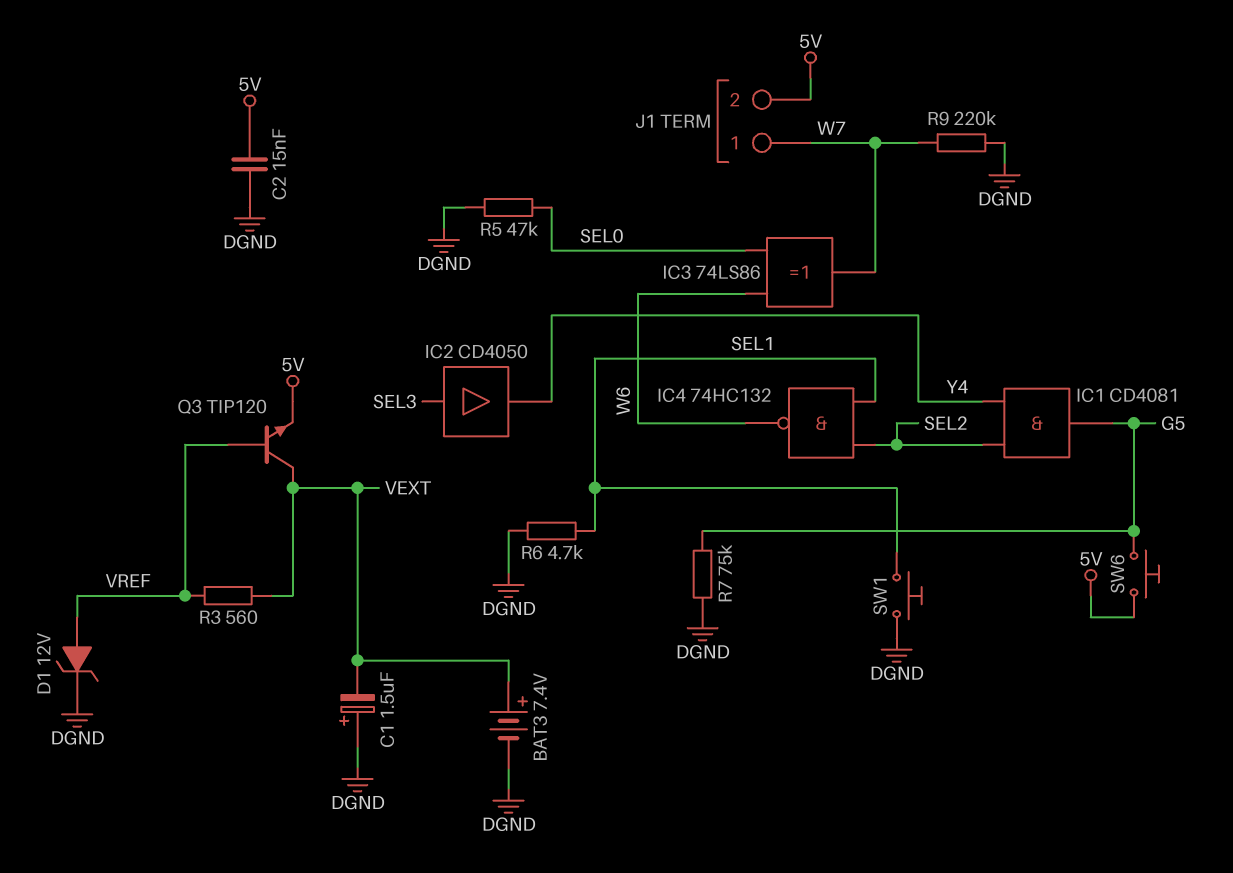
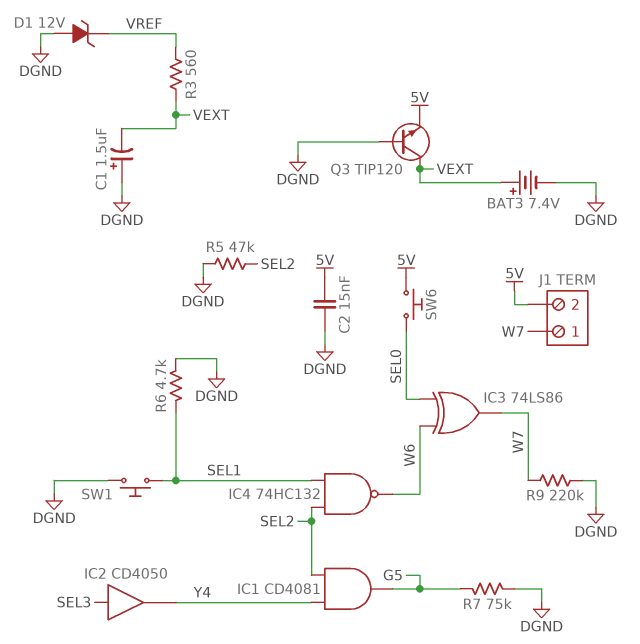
D1: zener 12V (A VREF, K DGND) -> zener 12V (A DGND, K VREF)
Q3: NPN TIP120 (B VREF, C VEXT, E 5V) -> NPN TIP120 (B DGND, C VEXT, E 5V)
R5: 47k (DGND, SEL0) -> 47k (DGND, SEL2)
SW6: button (5V, G5) -> button (5V, SEL0)

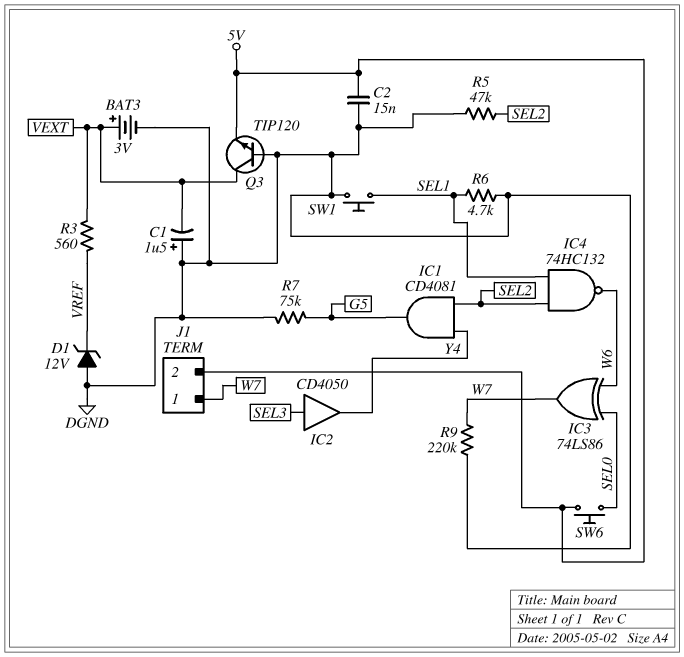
BAT3: 7.4V (plus VEXT, minus DGND) -> 3V (plus VEXT, minus DGND)

